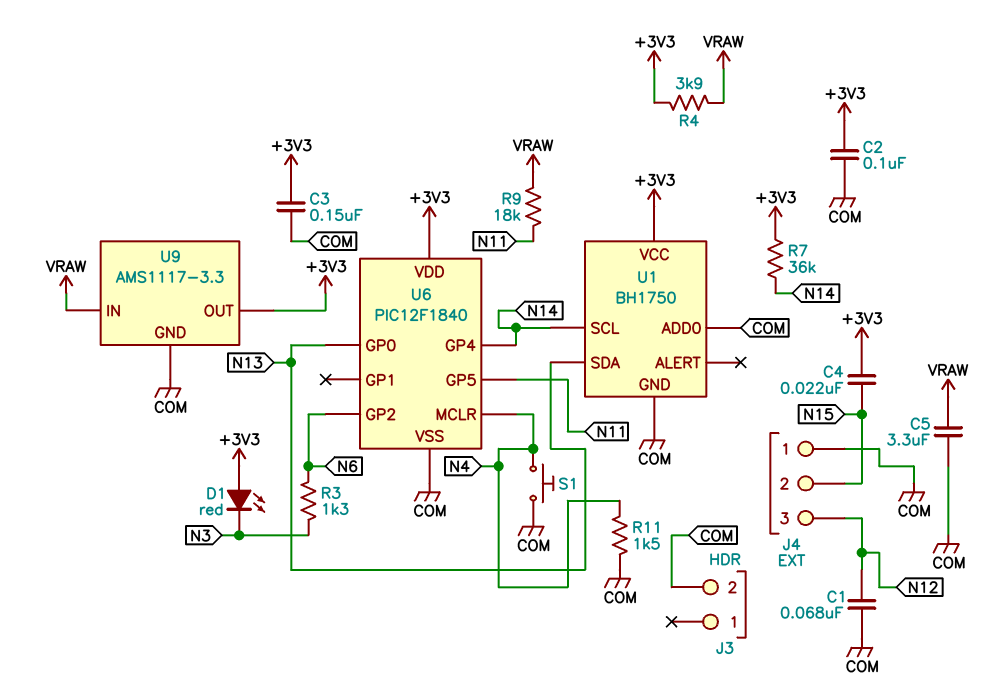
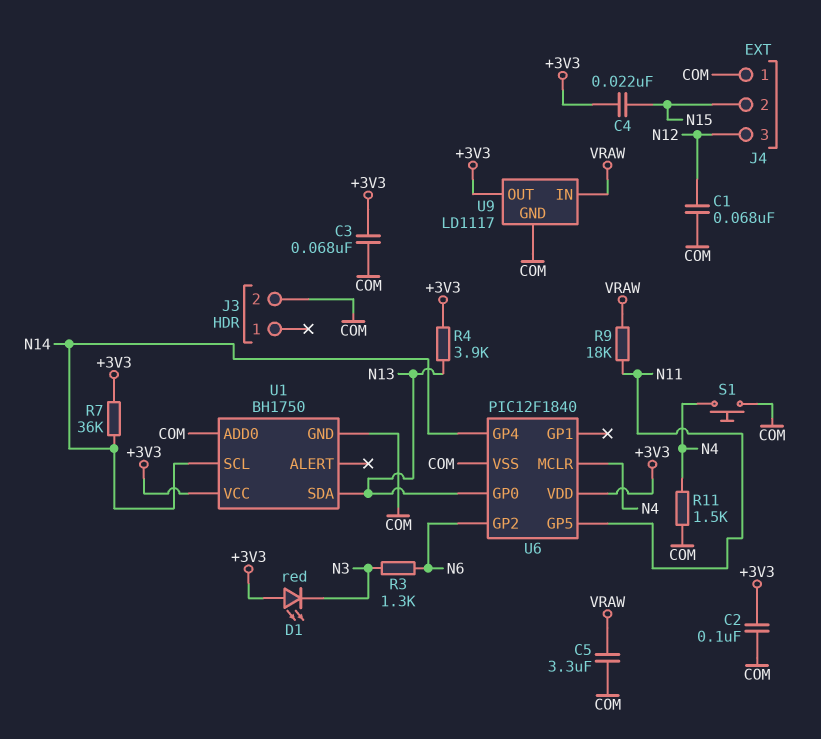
C3: 150nF (+3V3, COM) -> 68nF (+3V3, COM)
R4: 3.9k (+3V3, VRAW) -> 3.9k (+3V3, N13)
U9: AMS1117-3.3 -> LD1117

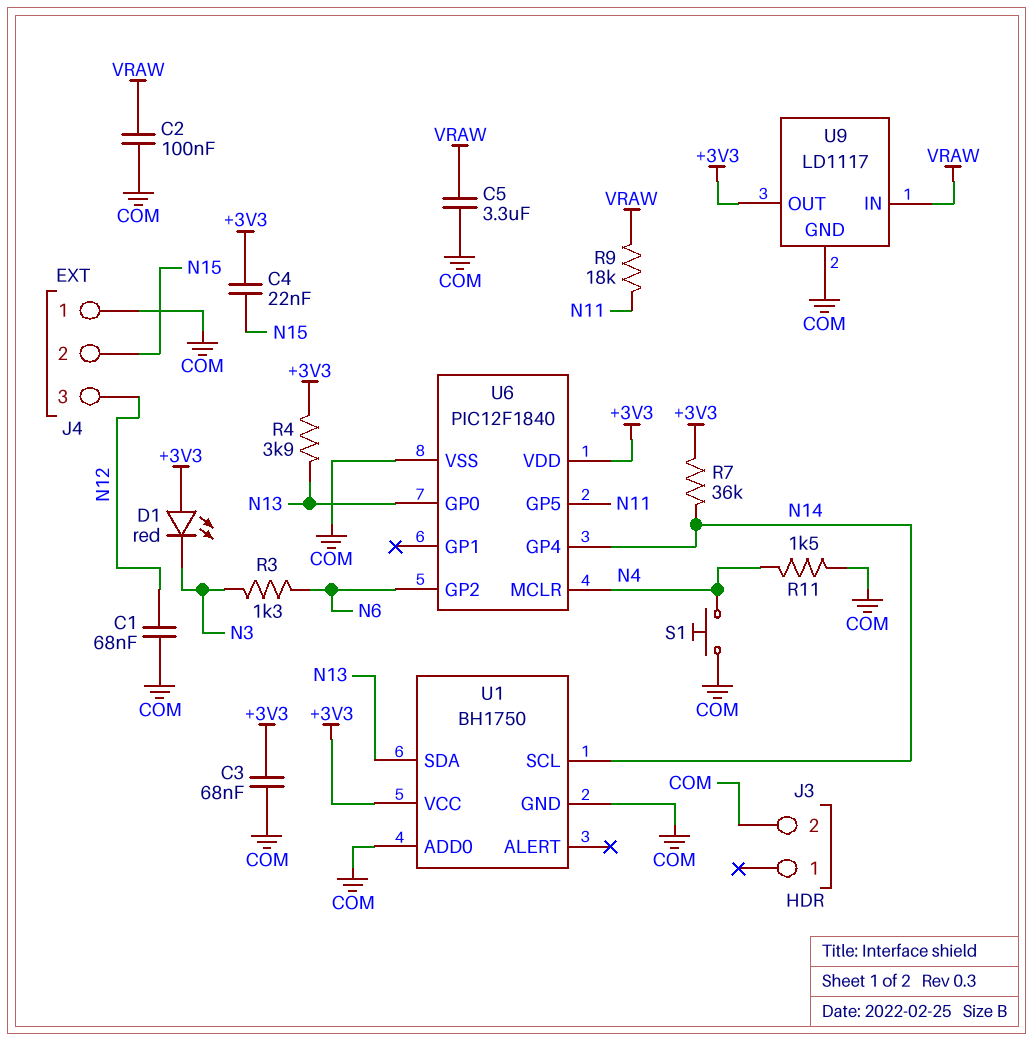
C2: 100nF (+3V3, COM) -> 100nF (COM, VRAW)

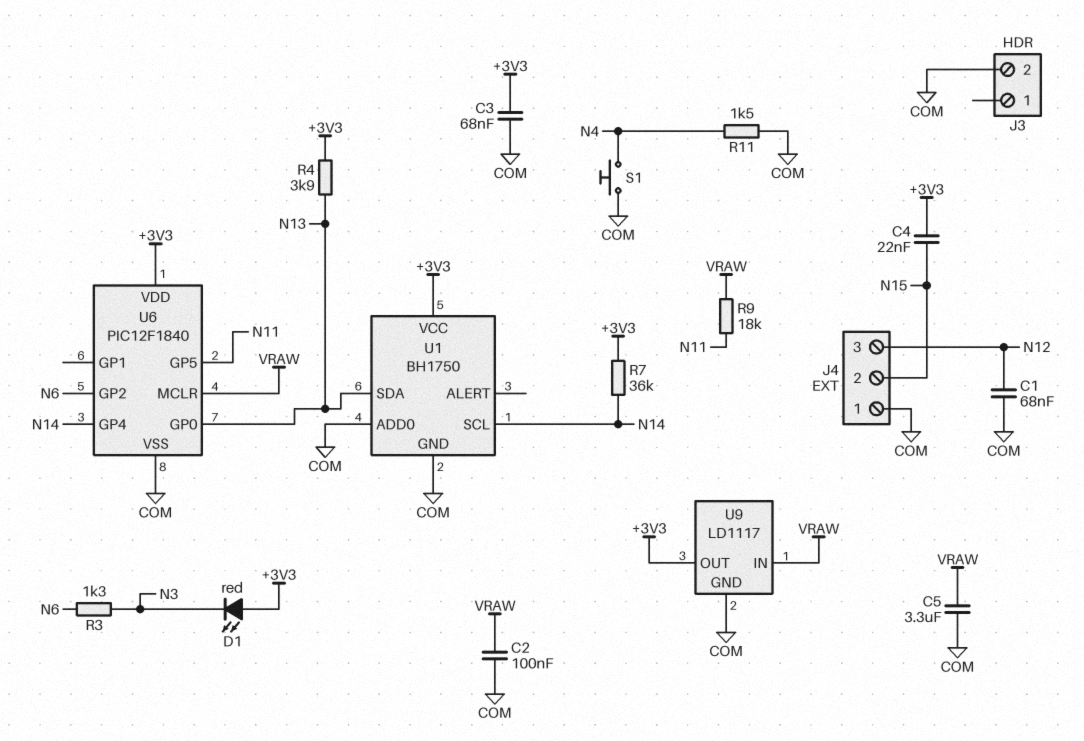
U6 pin MCLR: N4 -> VRAW

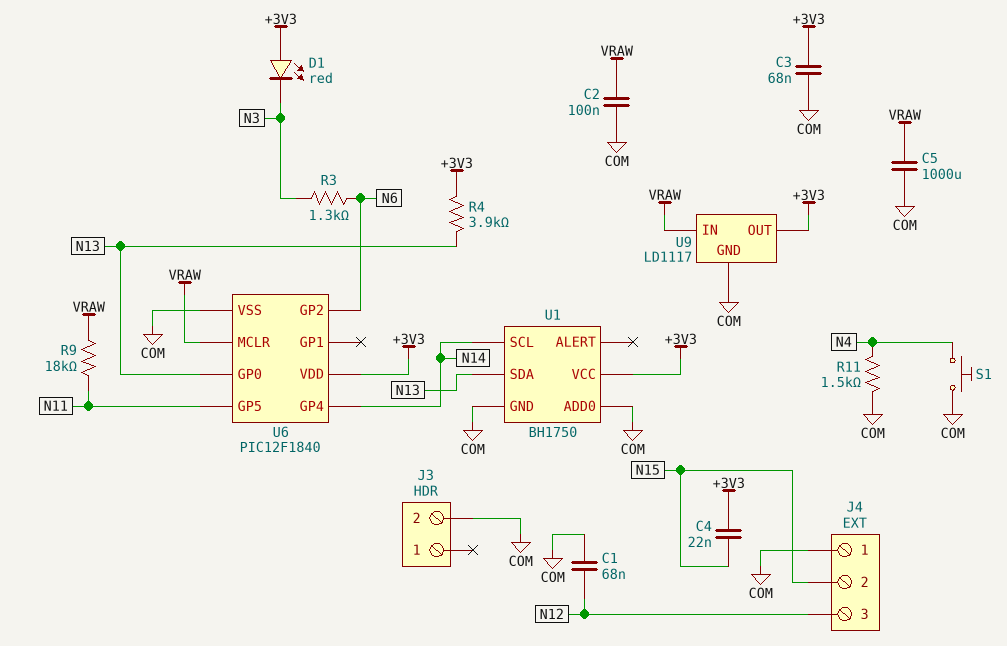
C5: 3.3uF (COM, VRAW) -> 1000uF (COM, VRAW)
R7: 36k (+3V3, N14) -> none

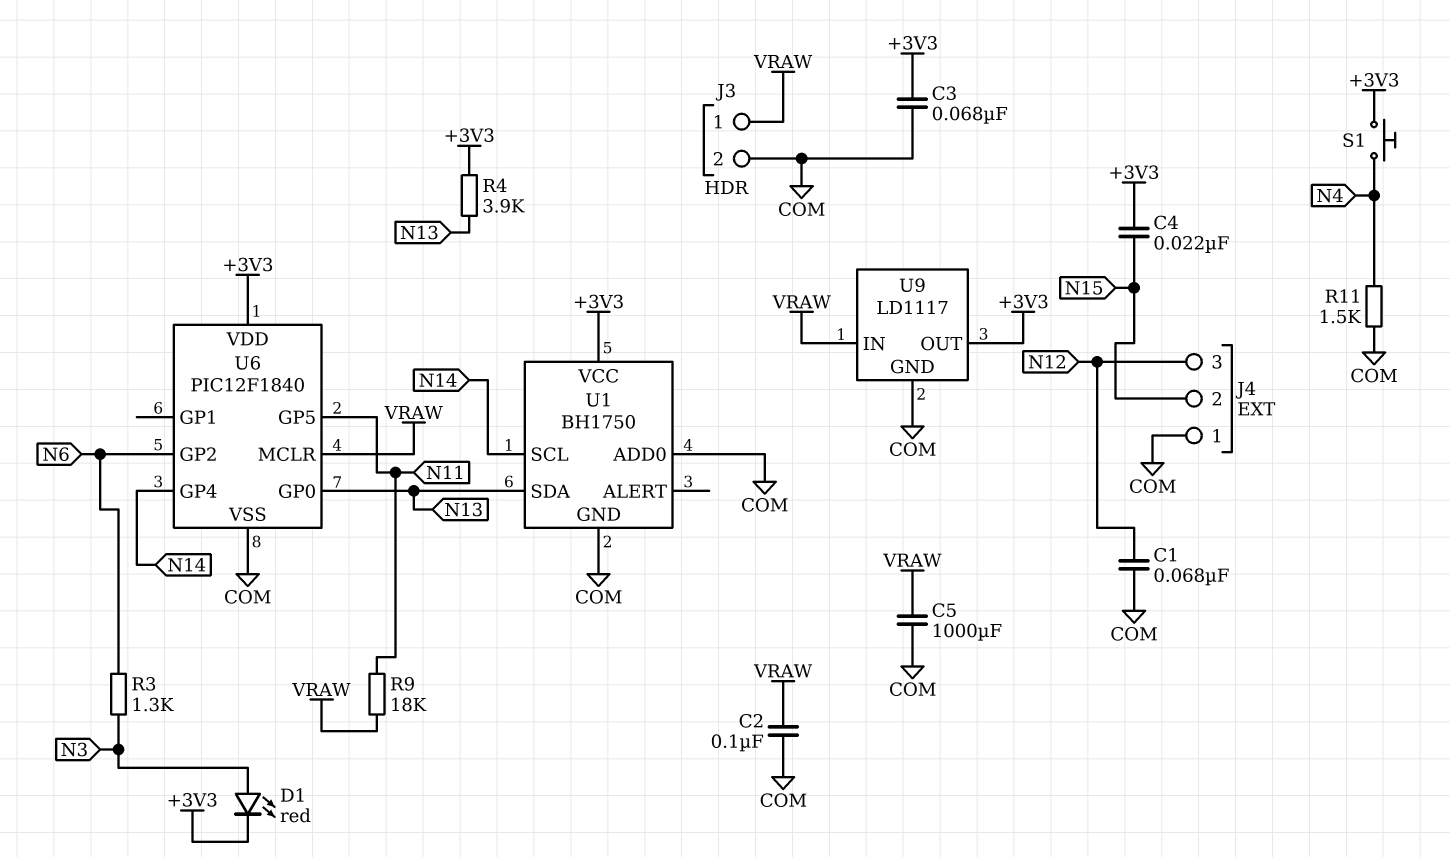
D1: LED red (A +3V3, K N3) -> LED red (A N3, K +3V3)
J3 pin 1: none -> VRAW
S1: button (COM, N4) -> button (+3V3, N4)

